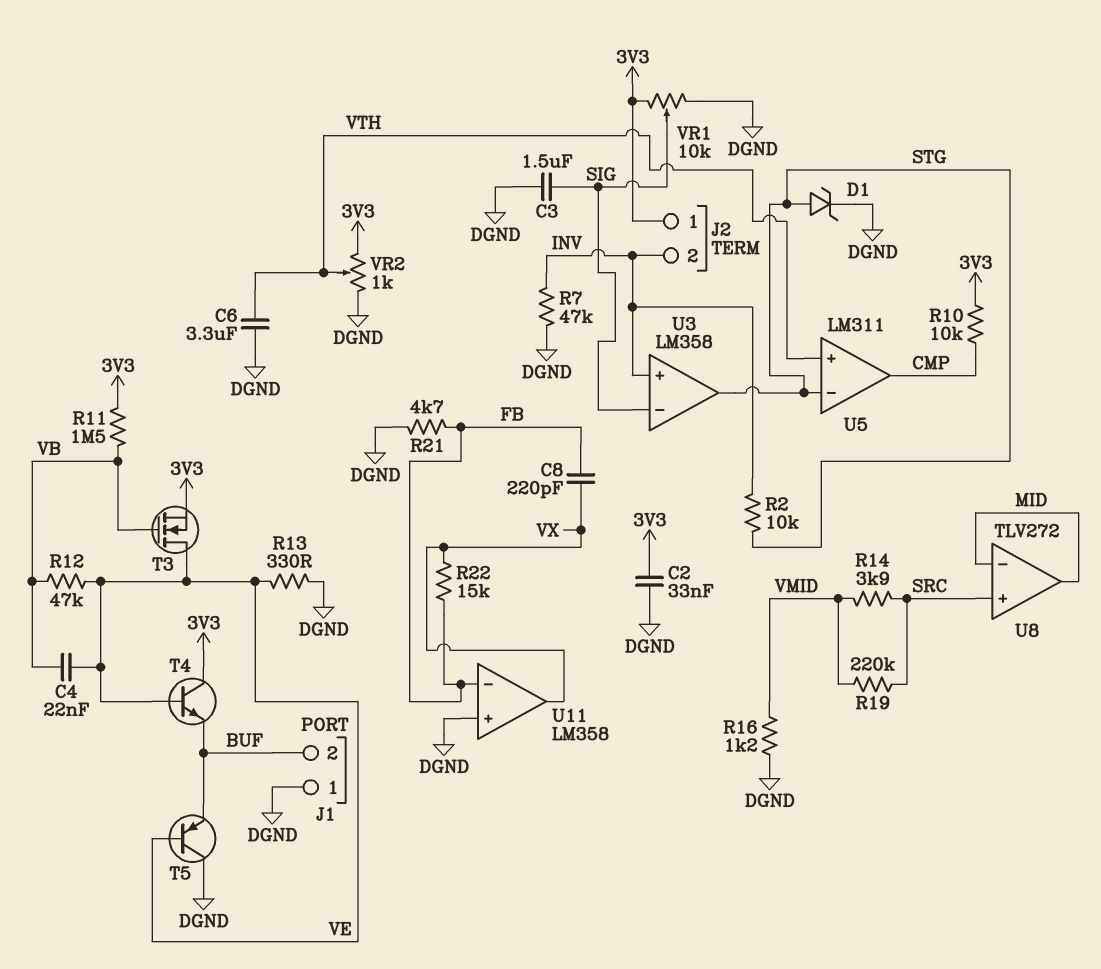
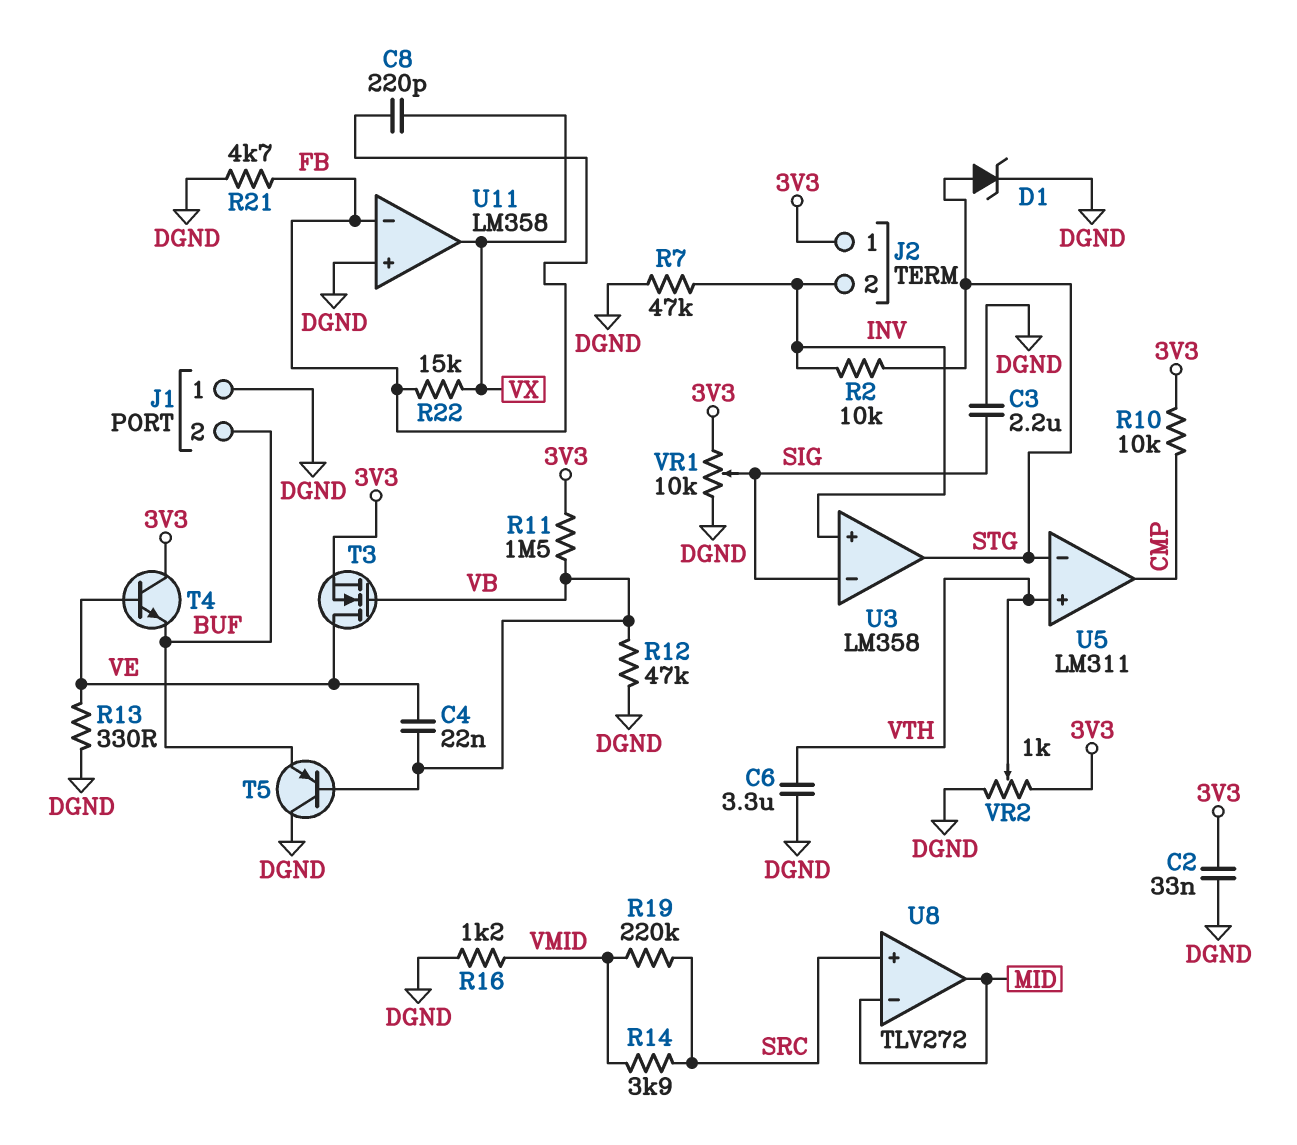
C3: 1.5uF (DGND, SIG) -> 2.2uF (DGND, SIG)
R12: 47k (VB, VE) -> 47k (DGND, VB)
T5: PNP (B VE, C DGND, E BUF) -> PNP (B VB, C DGND, E BUF)

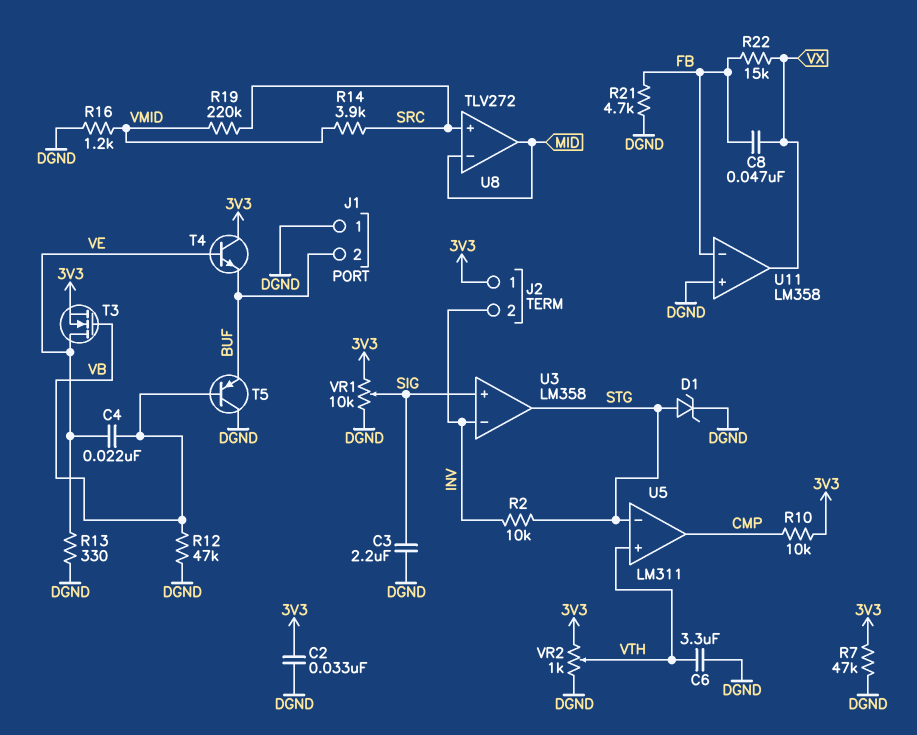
C8: 220pF (FB, VX) -> 47nF (FB, VX)
R7: 47k (DGND, INV) -> 47k (3V3, DGND)
R11: 1.5M (3V3, VB) -> none
U3 pin in+: INV -> SIG
U3 pin in-: SIG -> INV

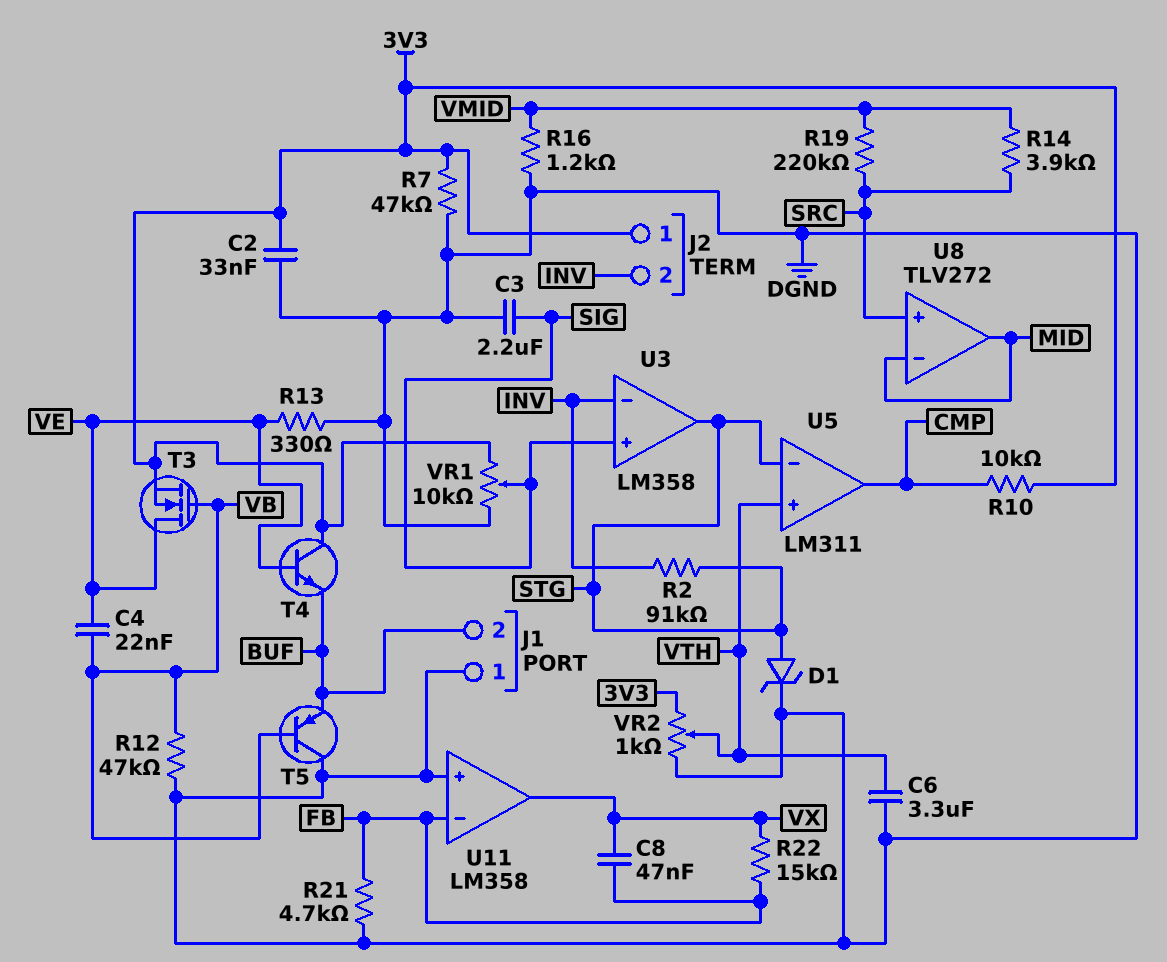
R2: 10k (INV, STG) -> 91k (INV, STG)

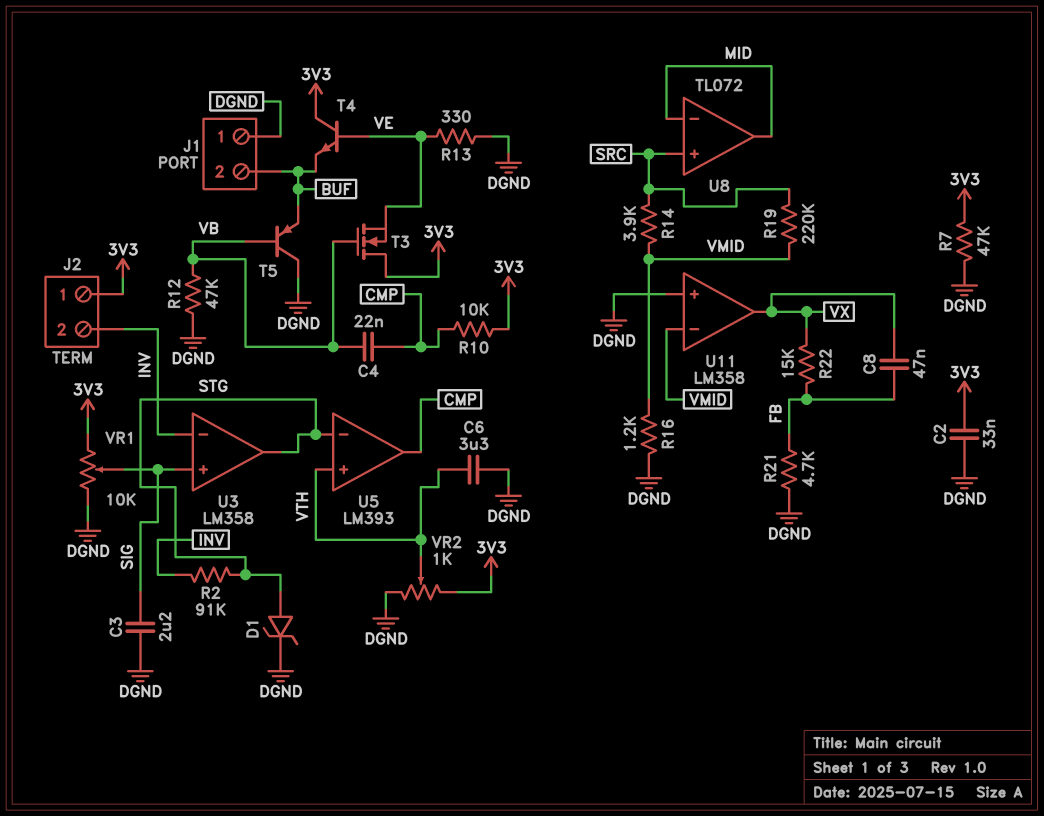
C4: 22nF (VB, VE) -> 22nF (CMP, VB)
T3: NMOS (G VB, D VE, S 3V3) -> NMOS (G VB, D 3V3, S VE)
U5: LM311 -> LM393
U8: TLV272 -> TL072
U11 pin in-: FB -> VMID

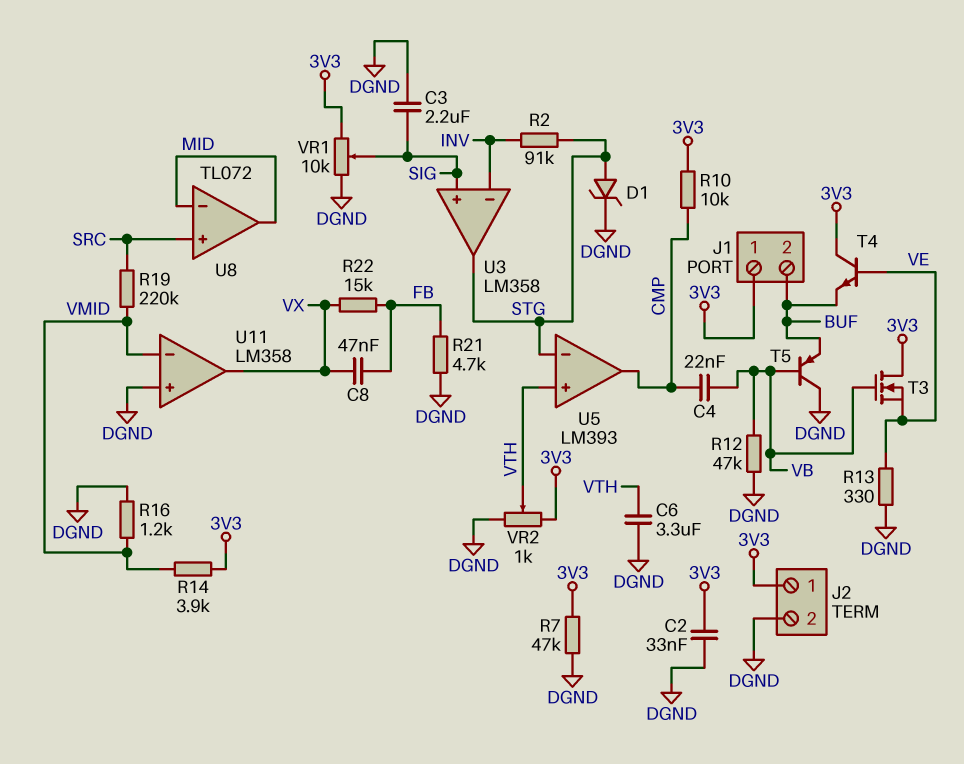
J1 pin 1: DGND -> 3V3
J2 pin 2: INV -> DGND
R14: 3.9k (SRC, VMID) -> 3.9k (3V3, VMID)

